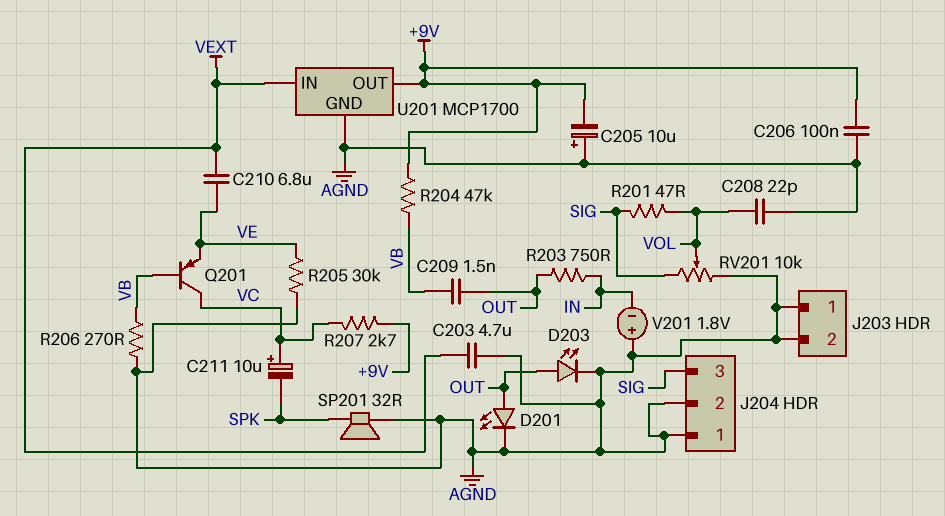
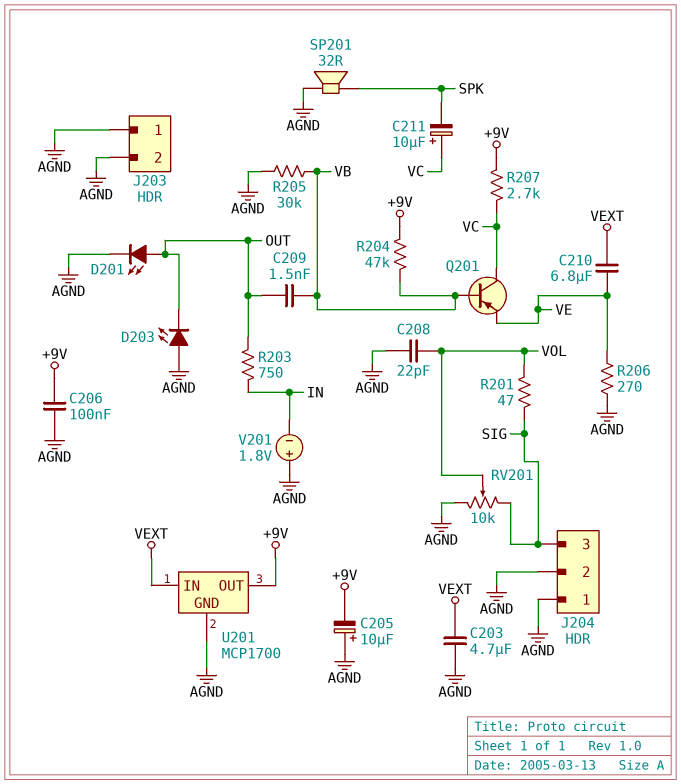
D203: LED (A OUT, K AGND) -> LED (A AGND, K OUT)
R205: 30k (AGND, VE) -> 30k (AGND, VB)
R206: 270 (AGND, VB) -> 270 (AGND, VE)

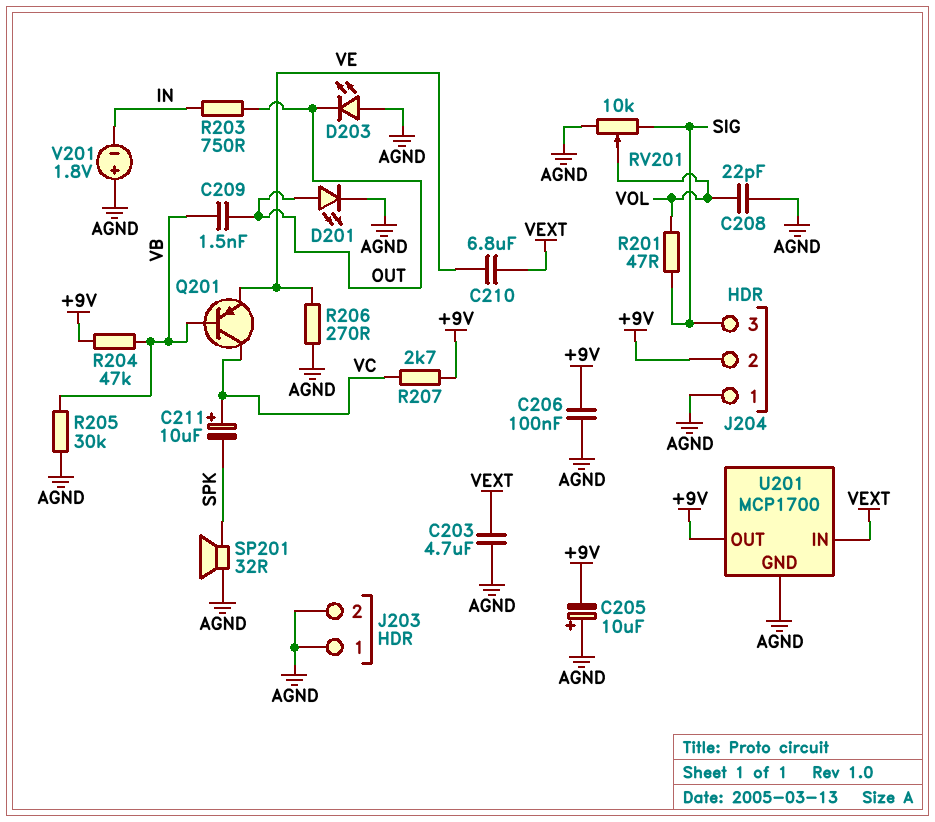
J204 pin 2: AGND -> +9V

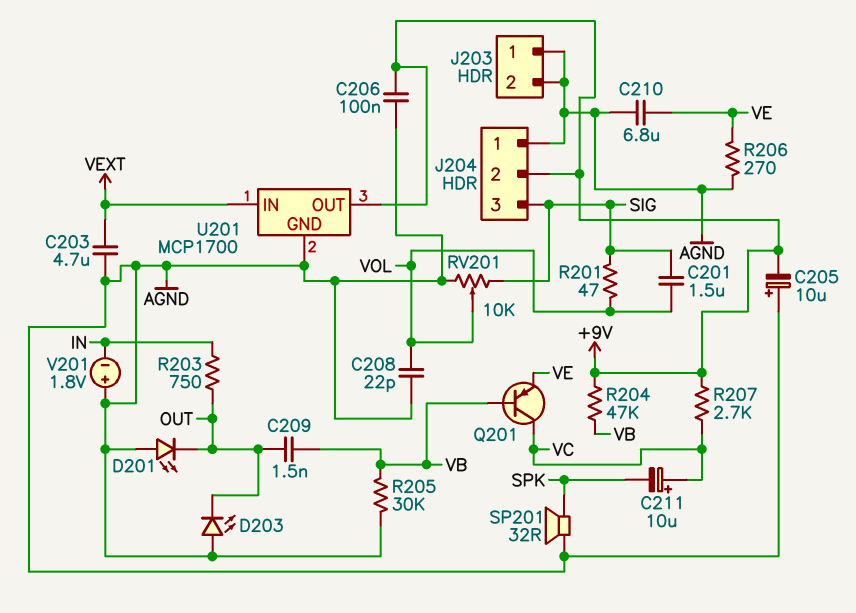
C201: none -> 1.5uF (SIG, VOL)
C210: 6.8uF (VE, VEXT) -> 6.8uF (AGND, VE)
D201: LED (A OUT, K AGND) -> LED (A AGND, K OUT)

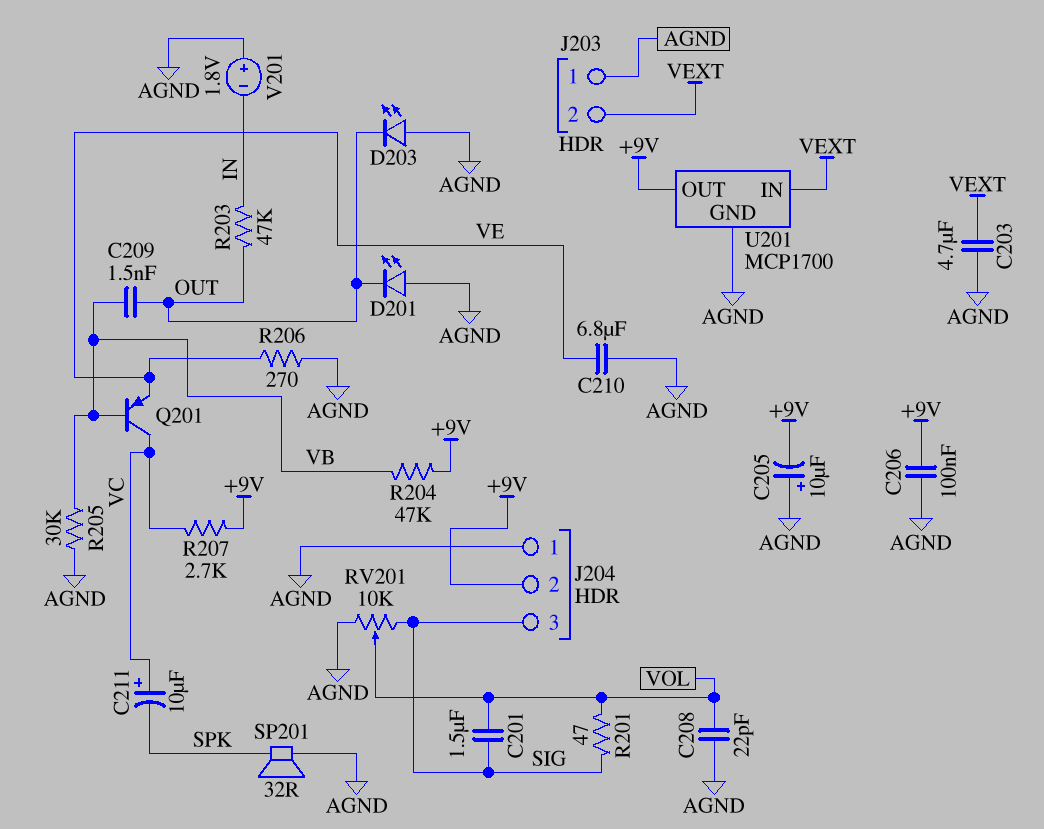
J203 pin 2: AGND -> VEXT
R203: 750 (IN, OUT) -> 47k (IN, OUT)

